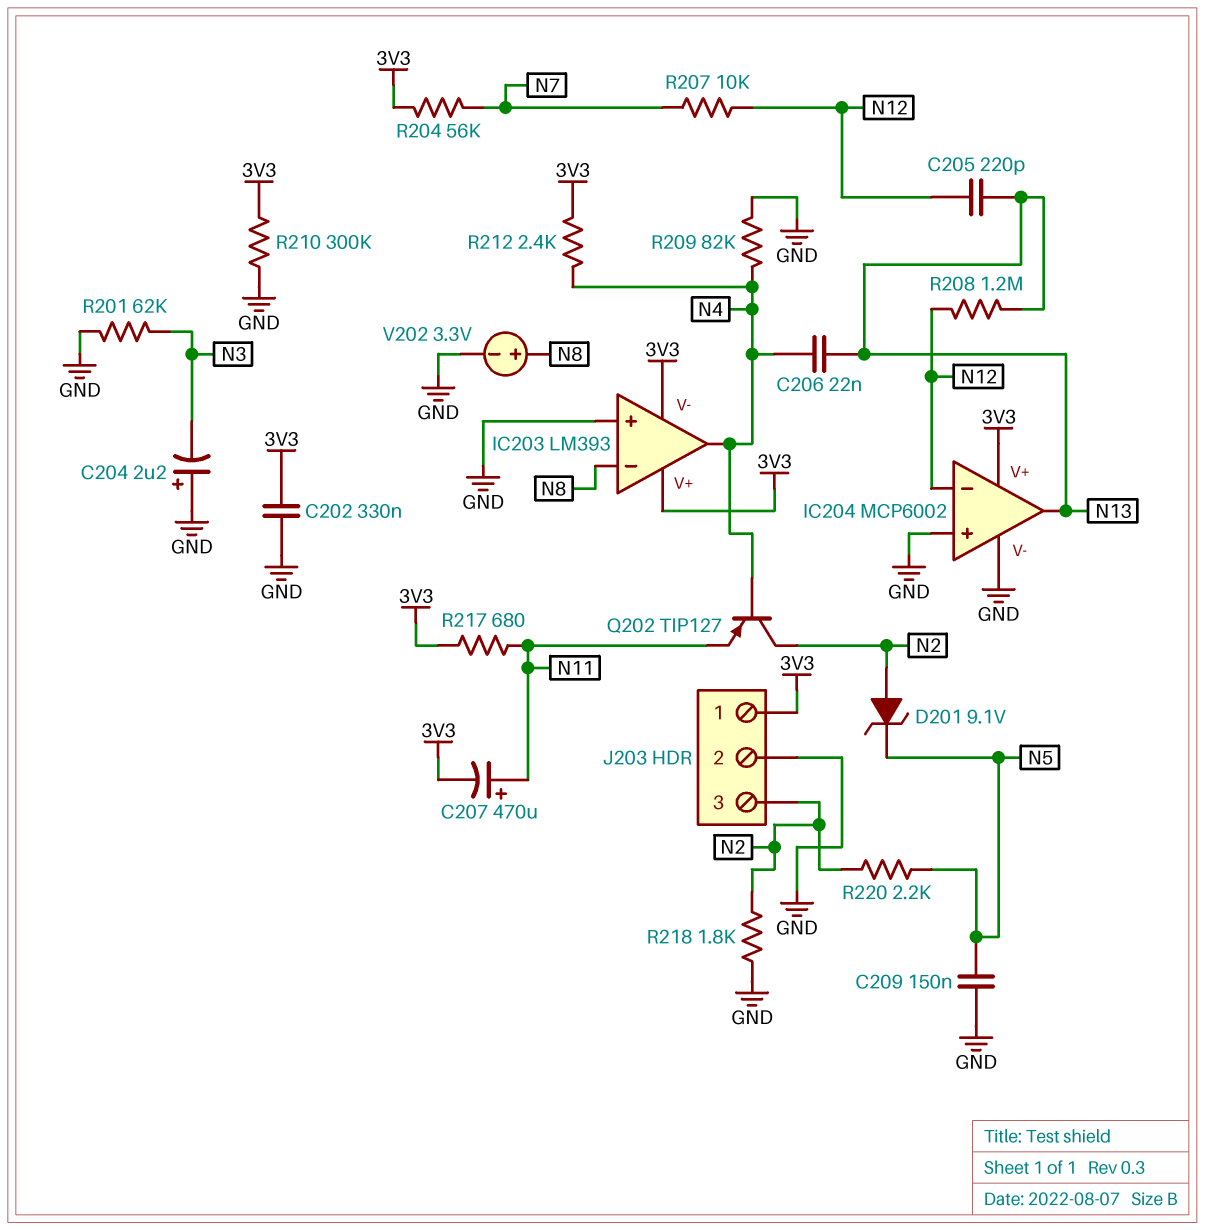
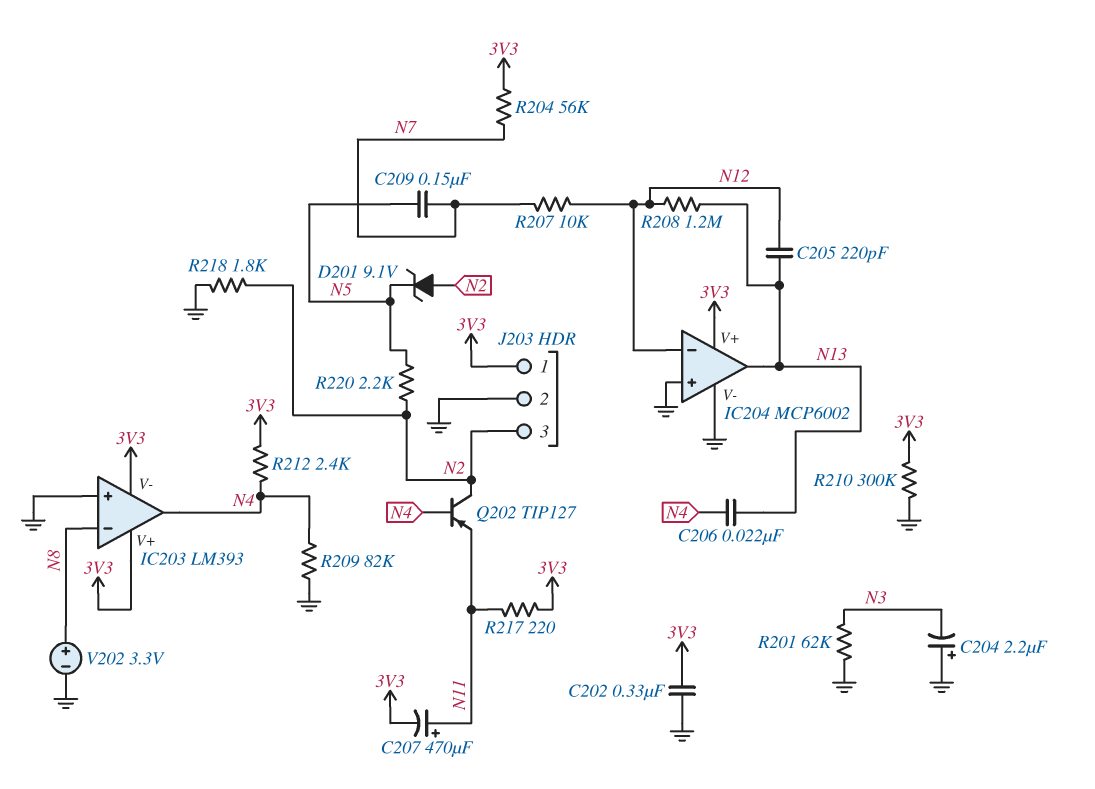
C209: 150nF (GND, N5) -> 150nF (N5, N7)
R217: 680 (3V3, N11) -> 220 (3V3, N11)

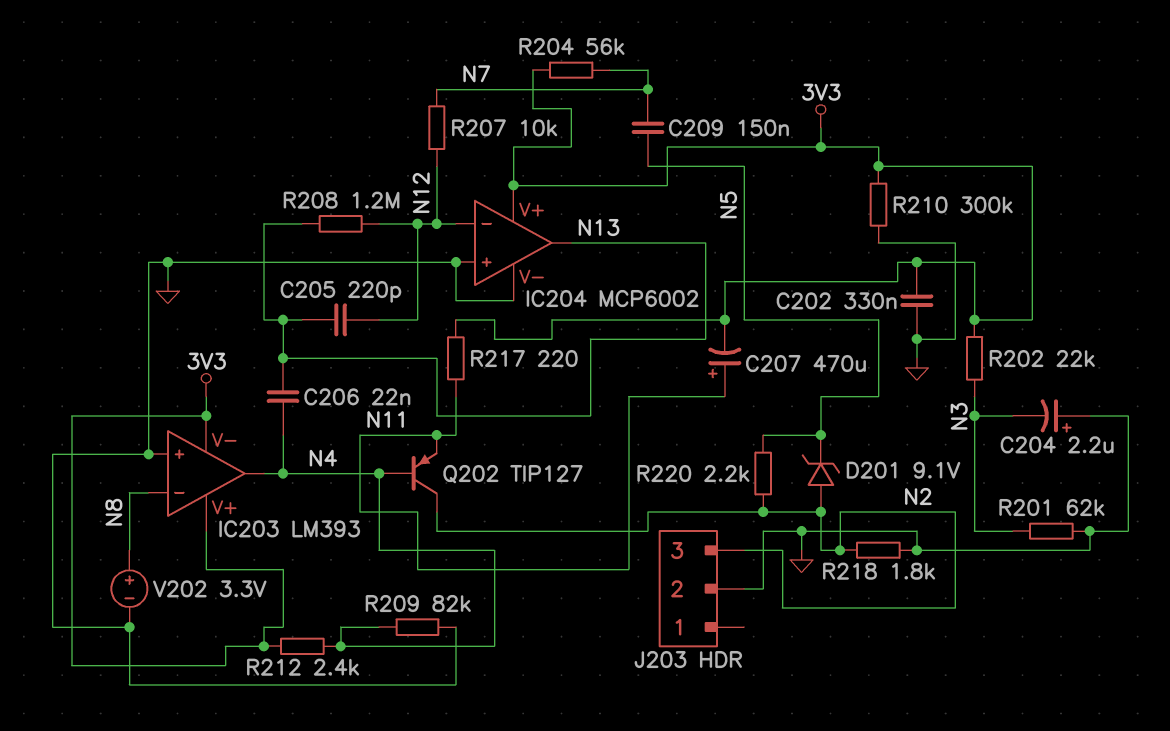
J203 pin 1: 3V3 -> none
R202: none -> 22k (3V3, N3)

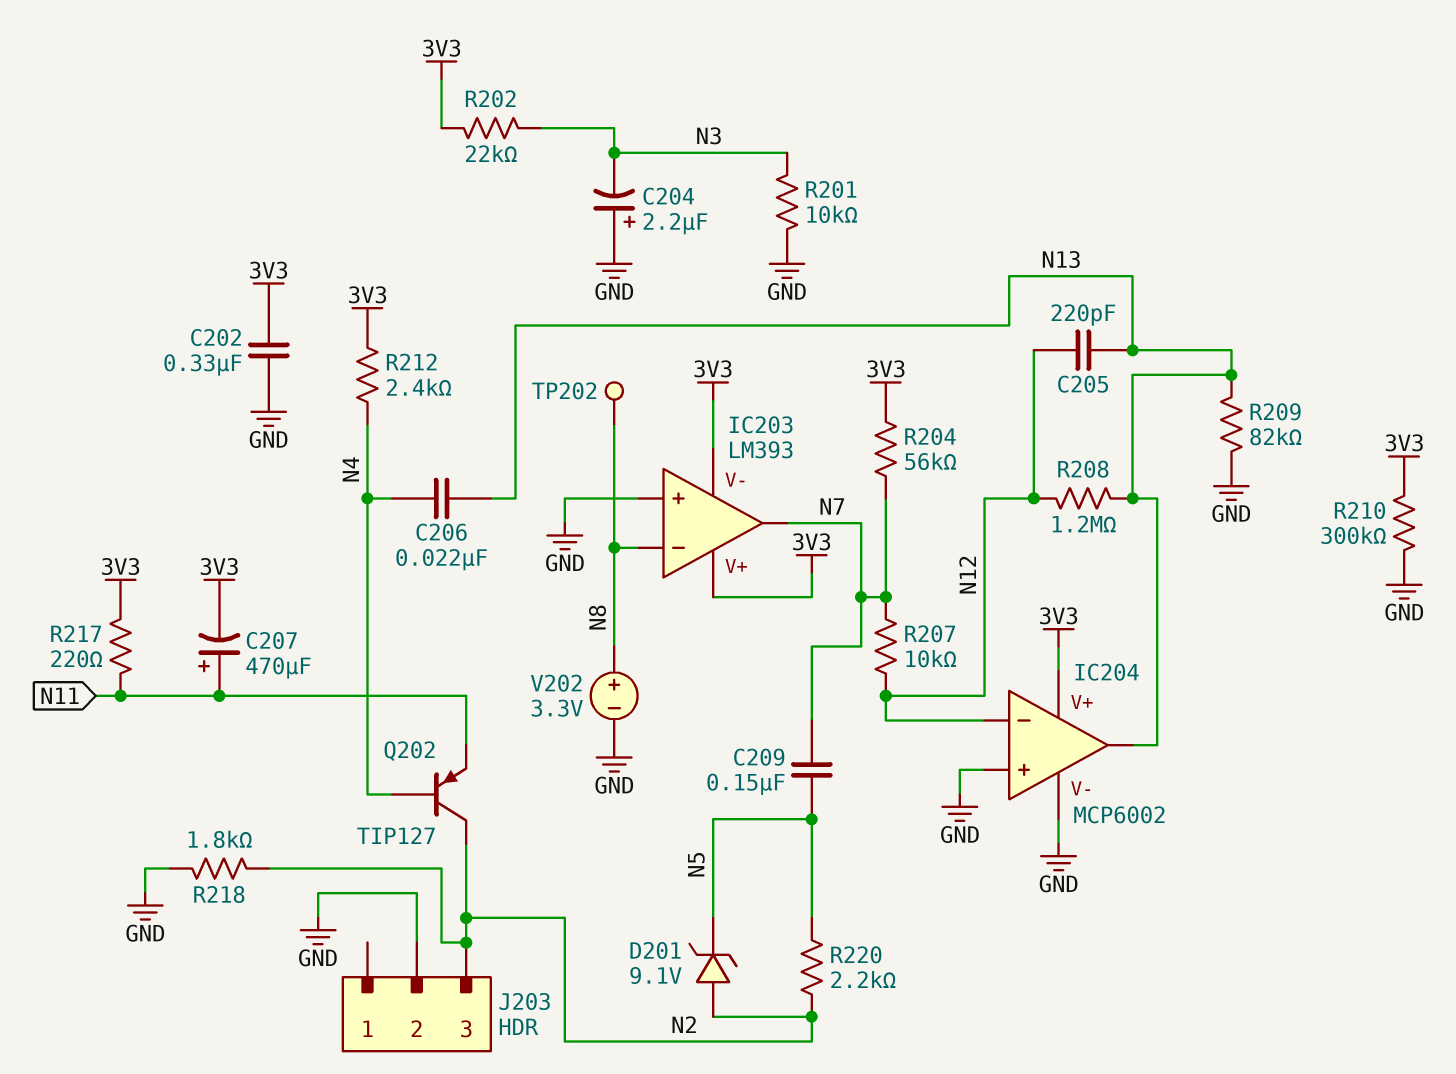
IC203 pin out: N4 -> N7
R201: 62k (GND, N3) -> 10k (GND, N3)
R209: 82k (GND, N4) -> 82k (GND, N13)
TP202: none -> test point (N8)

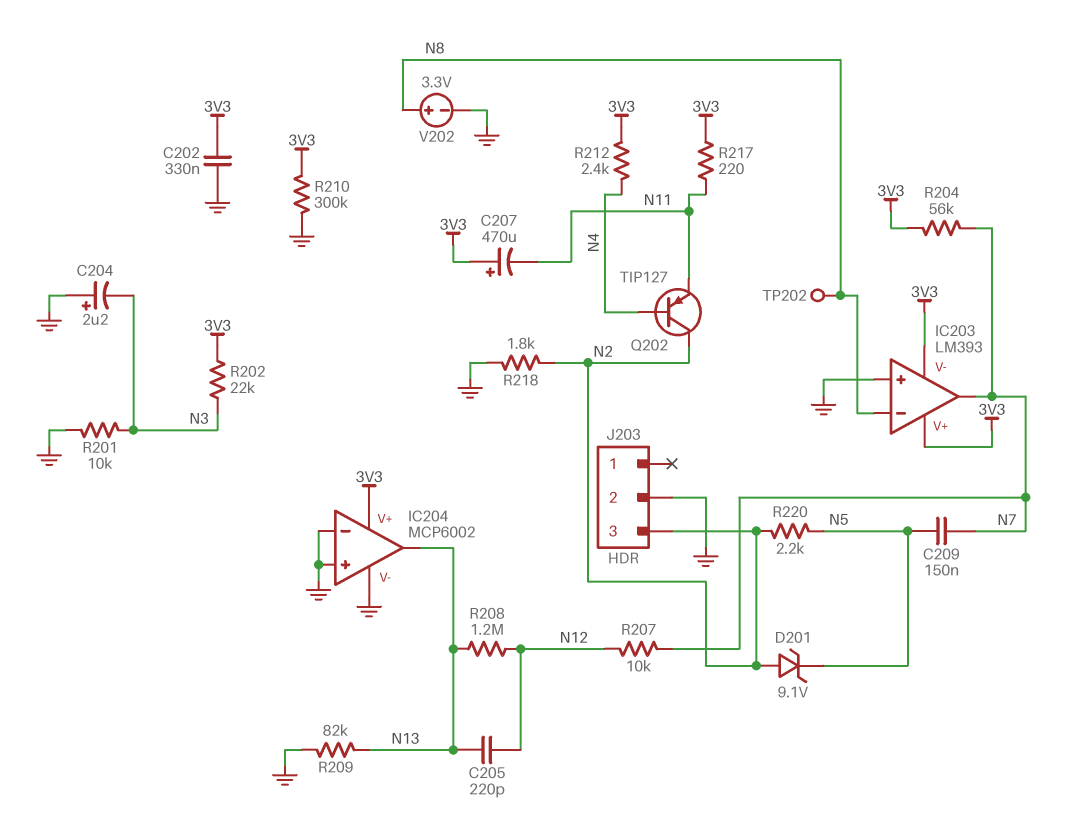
C206: 22nF (N4, N13) -> none
C207: 470uF (plus N11, minus 3V3) -> 470uF (plus 3V3, minus N11)
IC204 pin in-: N12 -> GND

